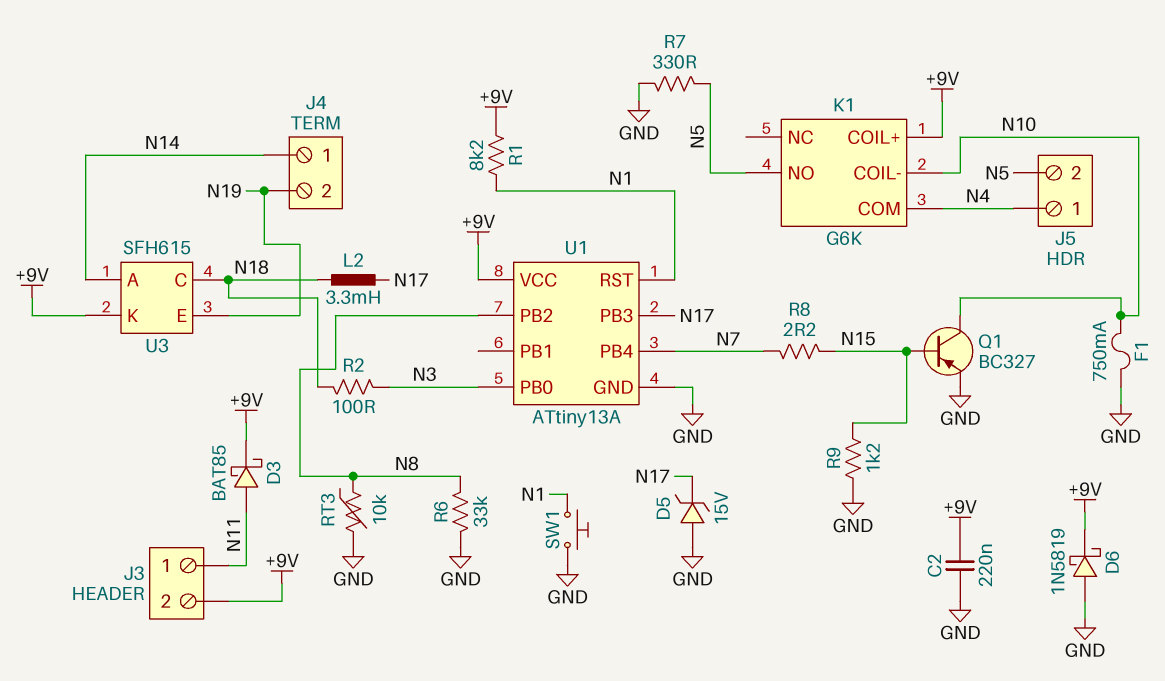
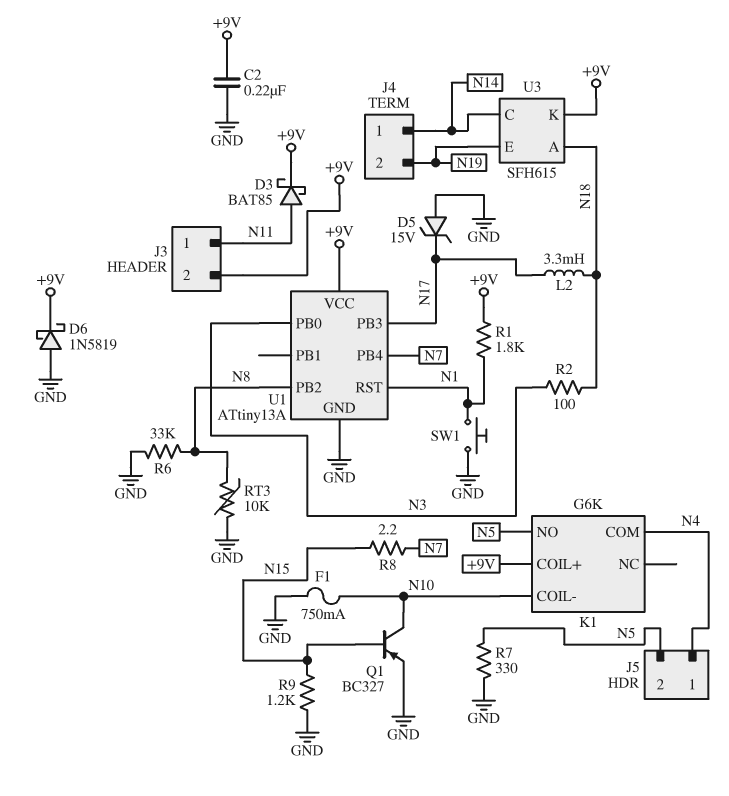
R1: 8.2k (+9V, N1) -> 1.8k (+9V, N1)
U3 pin A: N14 -> N18
U3 pin C: N18 -> N14

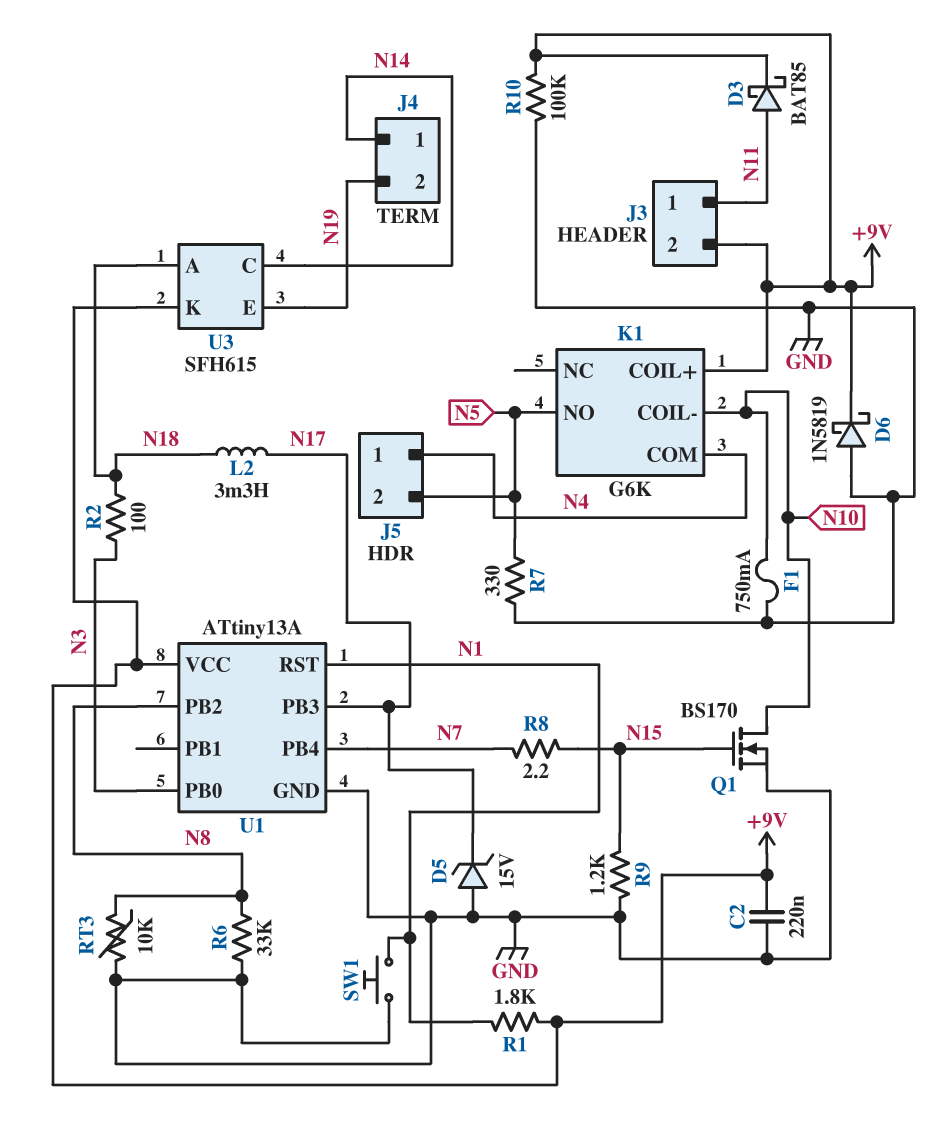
Q1: PNP BC327 (B N15, C N10, E GND) -> NMOS BS170 (G N15, D N10, S GND)
R10: none -> 100k (+9V, GND)

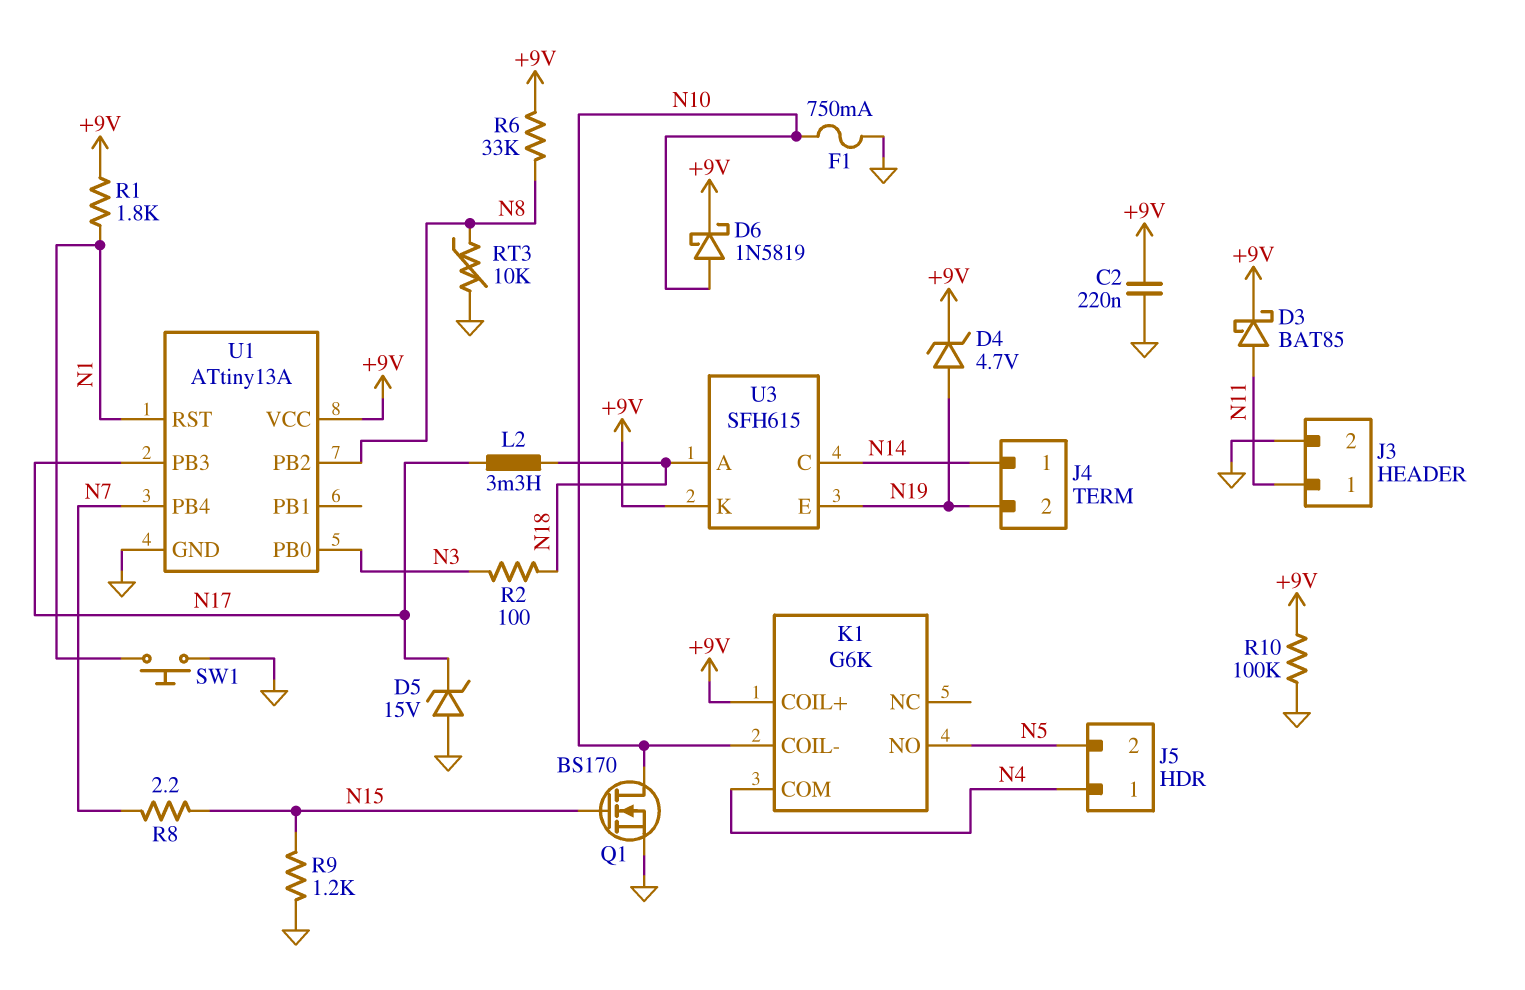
D4: none -> zener 4.7V (A N19, K +9V)
D6: schottky 1N5819 (A GND, K +9V) -> schottky 1N5819 (A N10, K +9V)
J3 pin 2: +9V -> GND
R6: 33k (GND, N8) -> 33k (+9V, N8)
R7: 330 (GND, N5) -> none

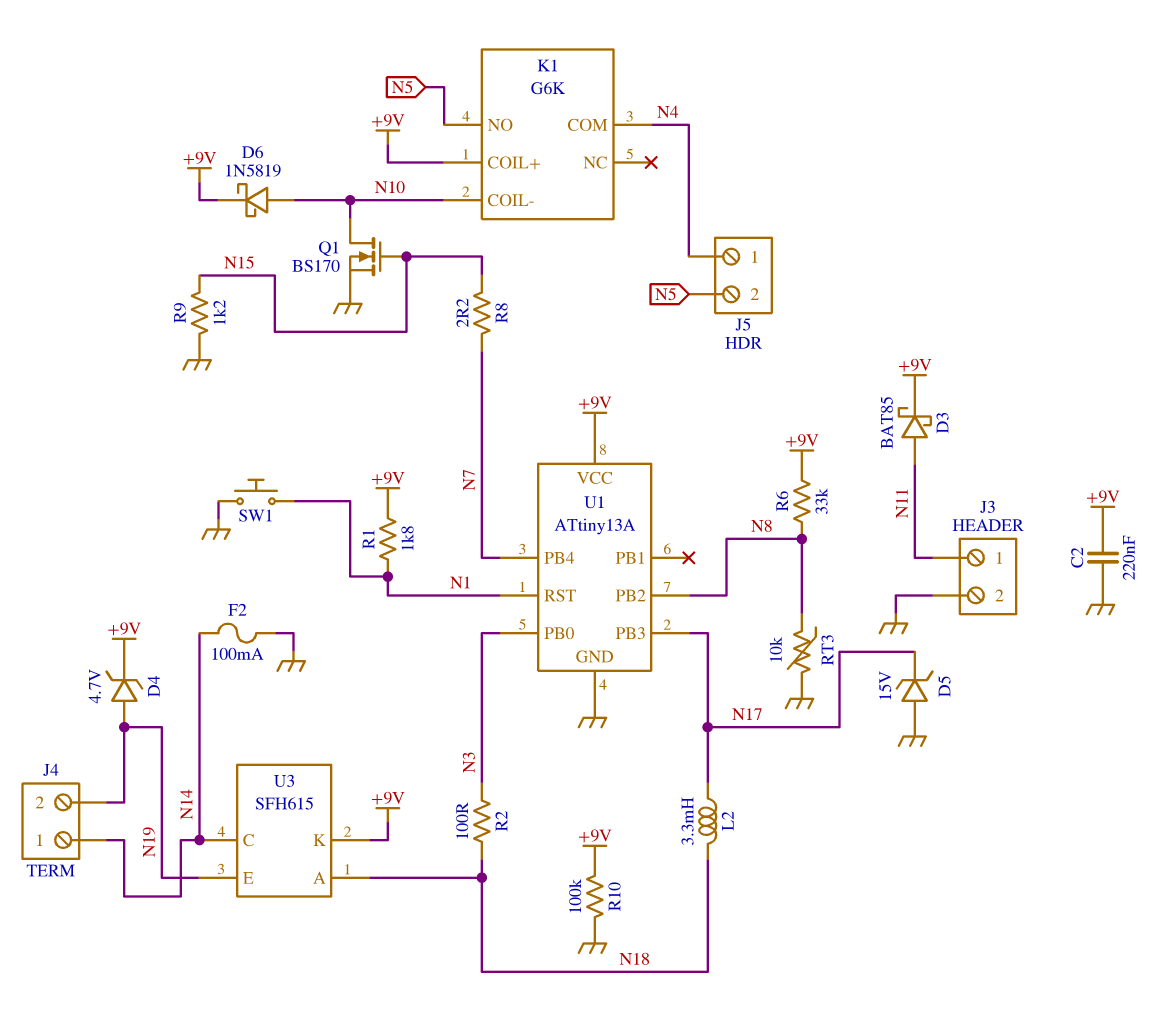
F1: 750mA (GND, N10) -> none
F2: none -> 100mA (GND, N14)

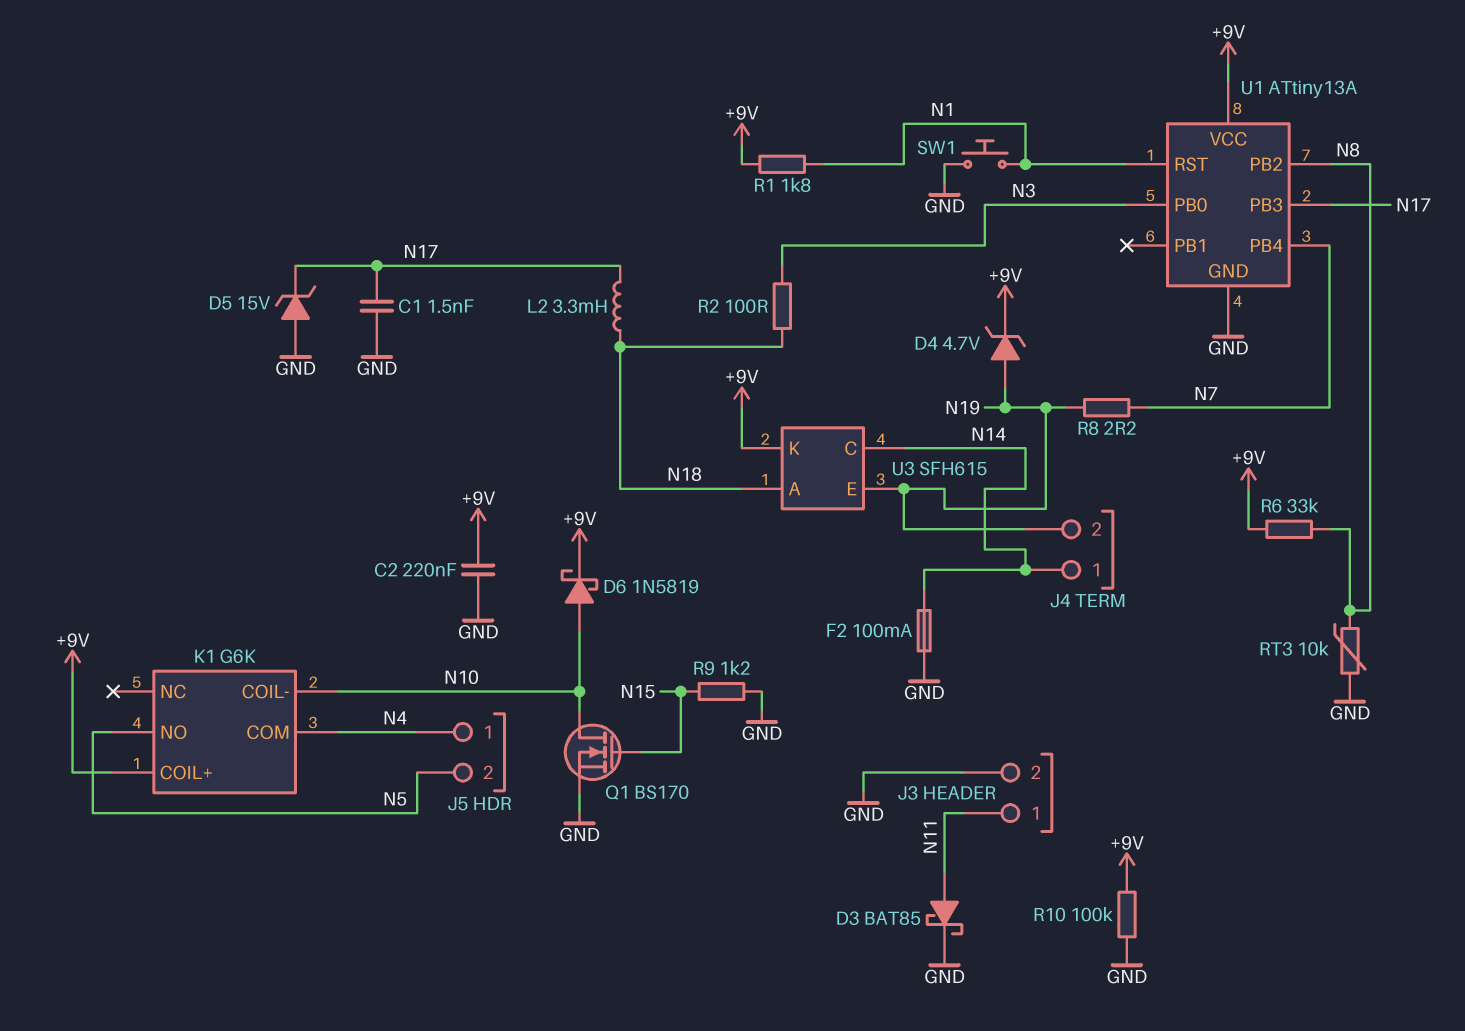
C1: none -> 1.5nF (GND, N17)
D3: schottky BAT85 (A N11, K +9V) -> schottky BAT85 (A N11, K GND)
R8: 2.2 (N7, N15) -> 2.2 (N7, N19)

